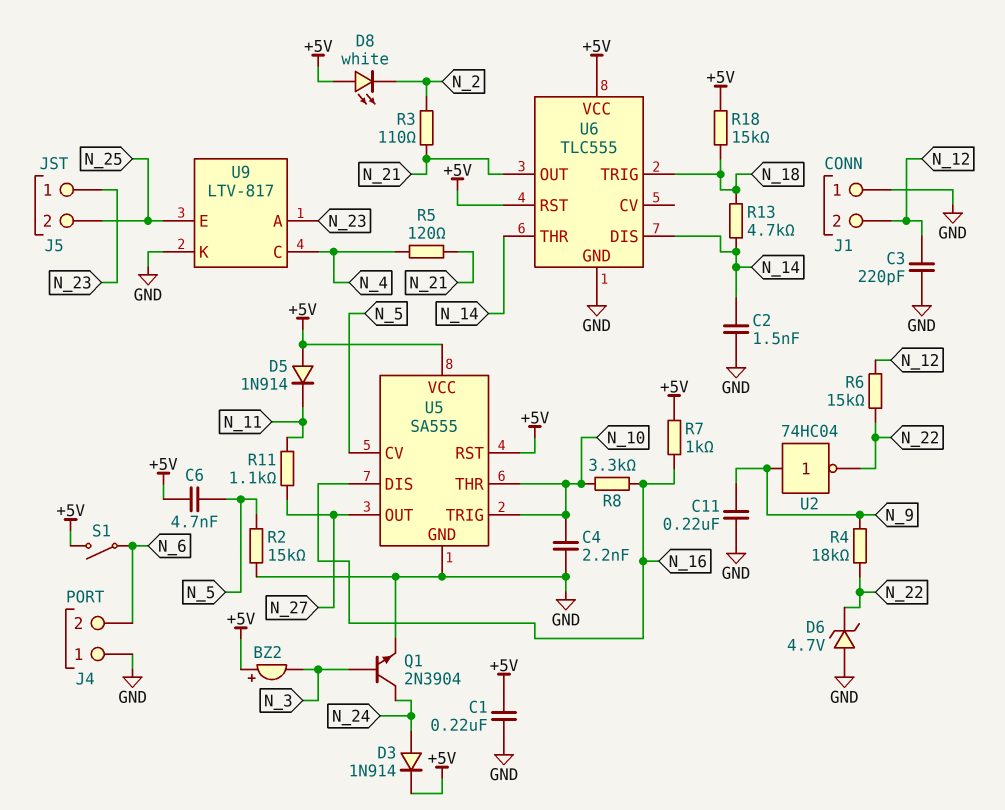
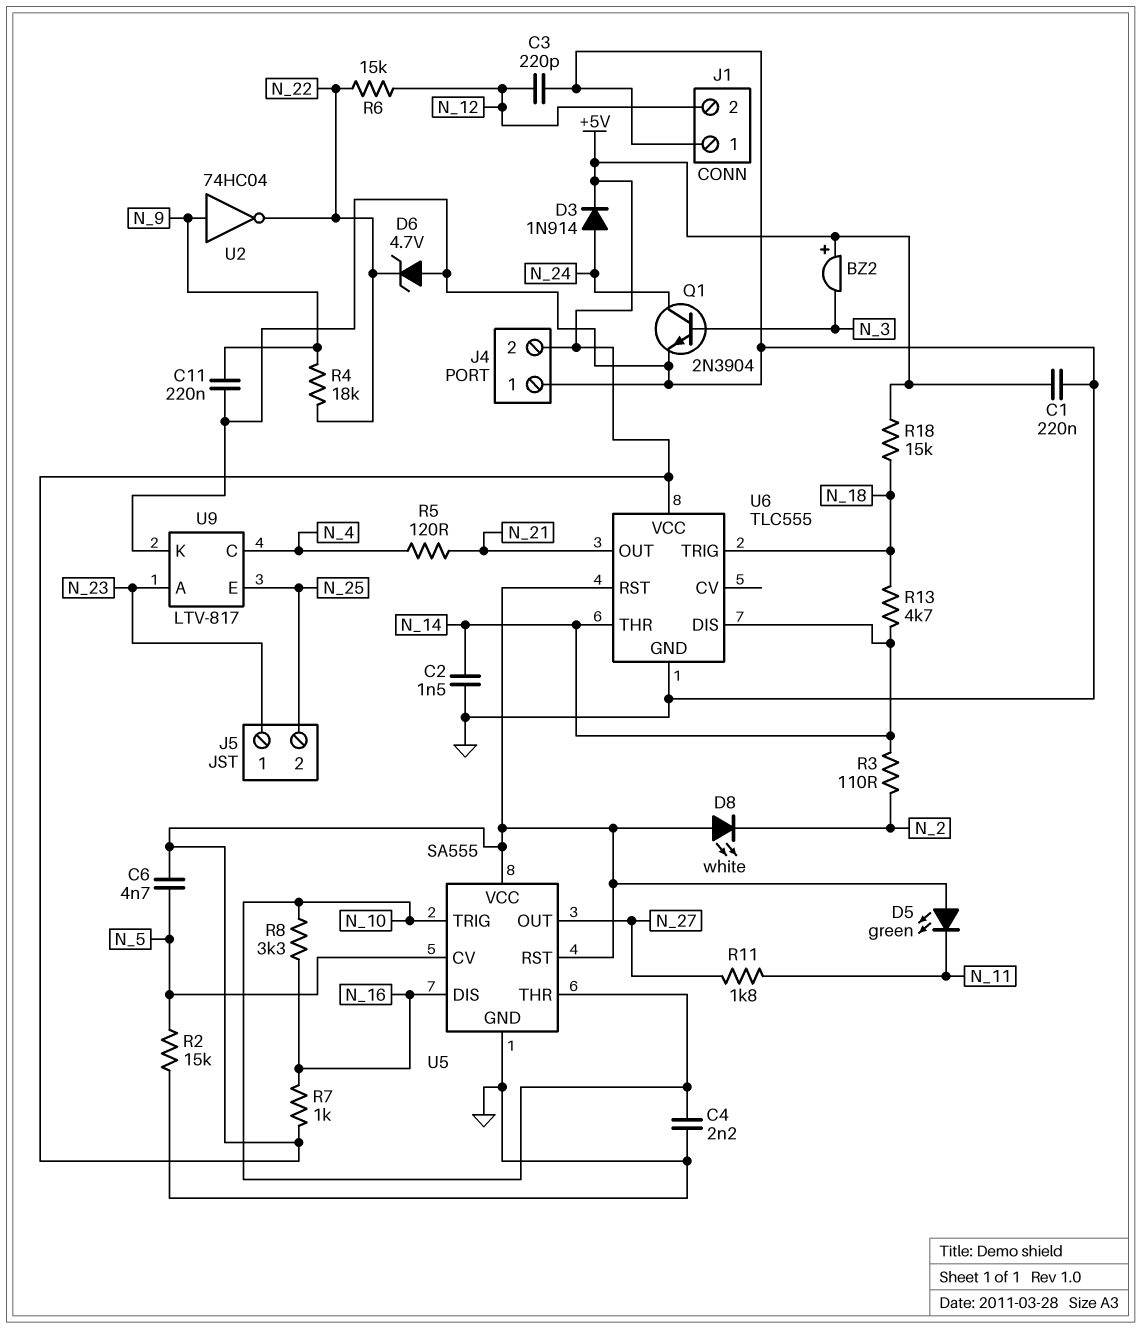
D5: diode 1N914 (A +5V, K N_11) -> LED green (A +5V, K N_11)
J4 pin 2: N_6 -> +5V
R3: 110 (N_2, N_21) -> 110 (N_2, N_14)
R11: 1.1k (N_11, N_27) -> 1.8k (N_11, N_27)
S1: switch (+5V, N_6) -> none

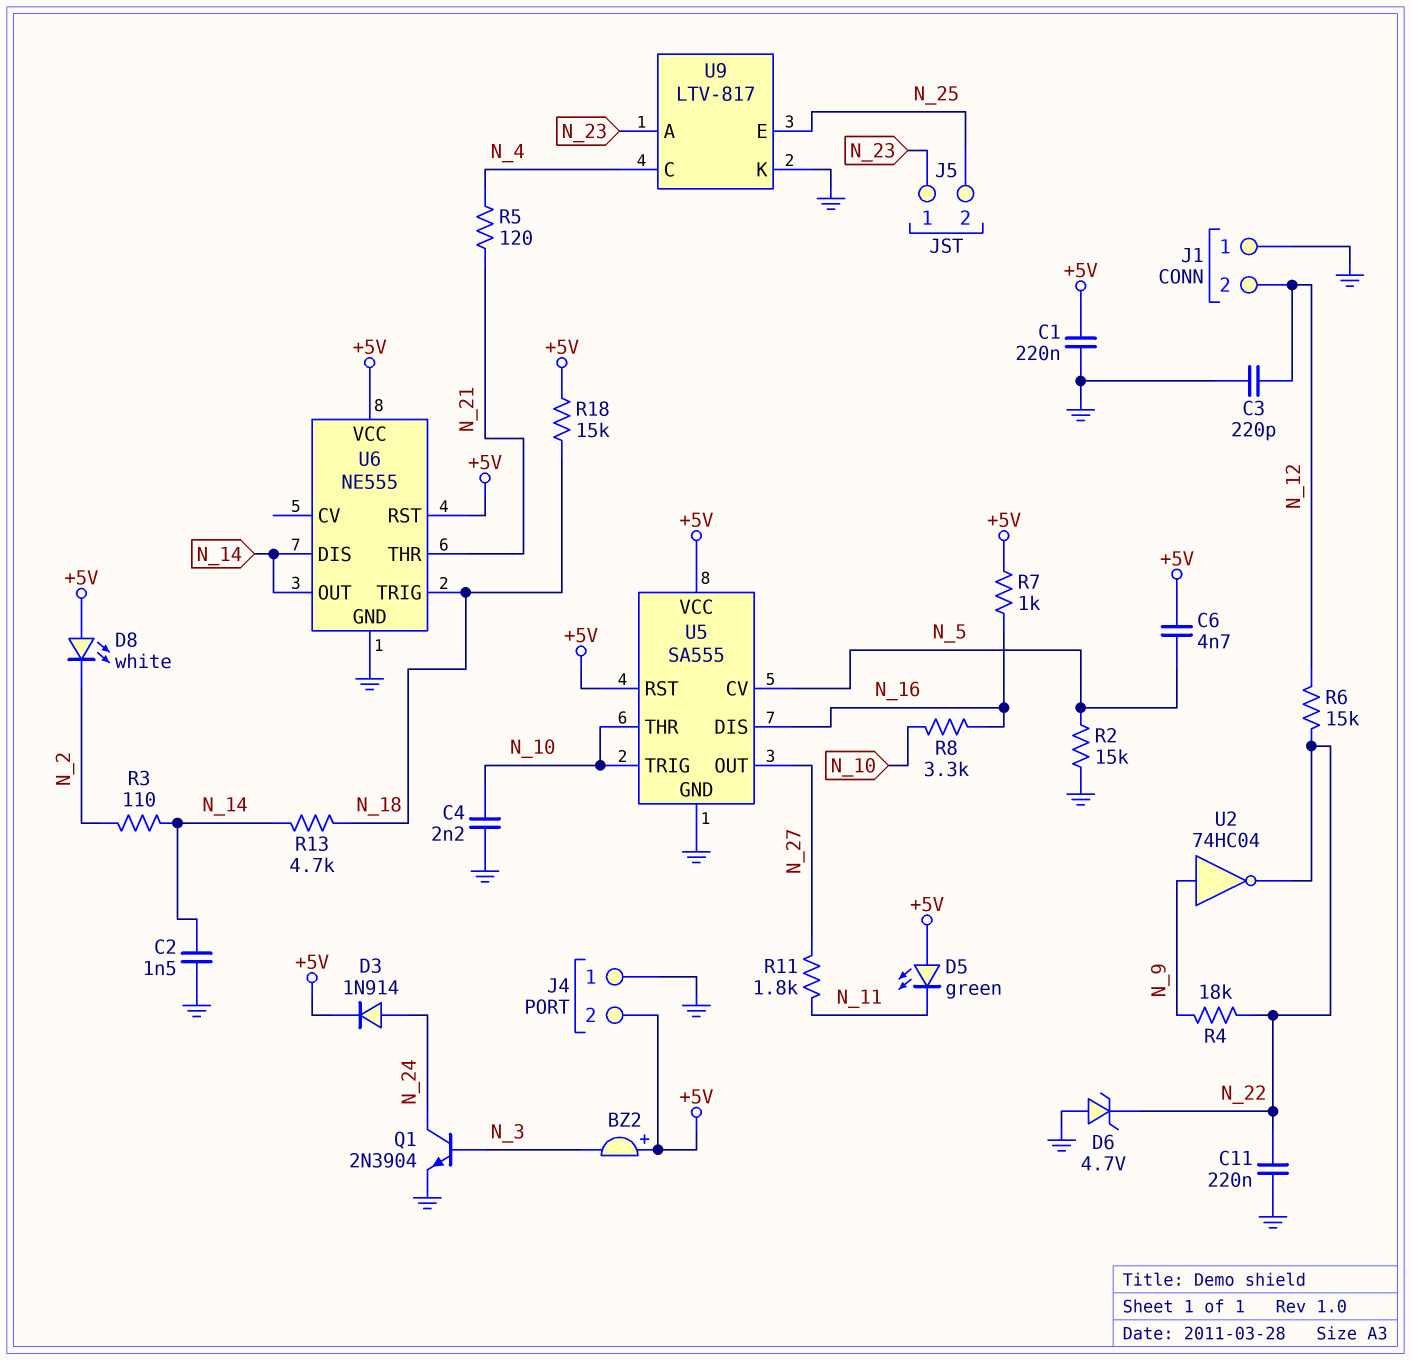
C11: 220nF (GND, N_9) -> 220nF (GND, N_22)
U6: TLC555 -> NE555
U6 pin OUT: N_21 -> N_14
U6 pin THR: N_14 -> N_21

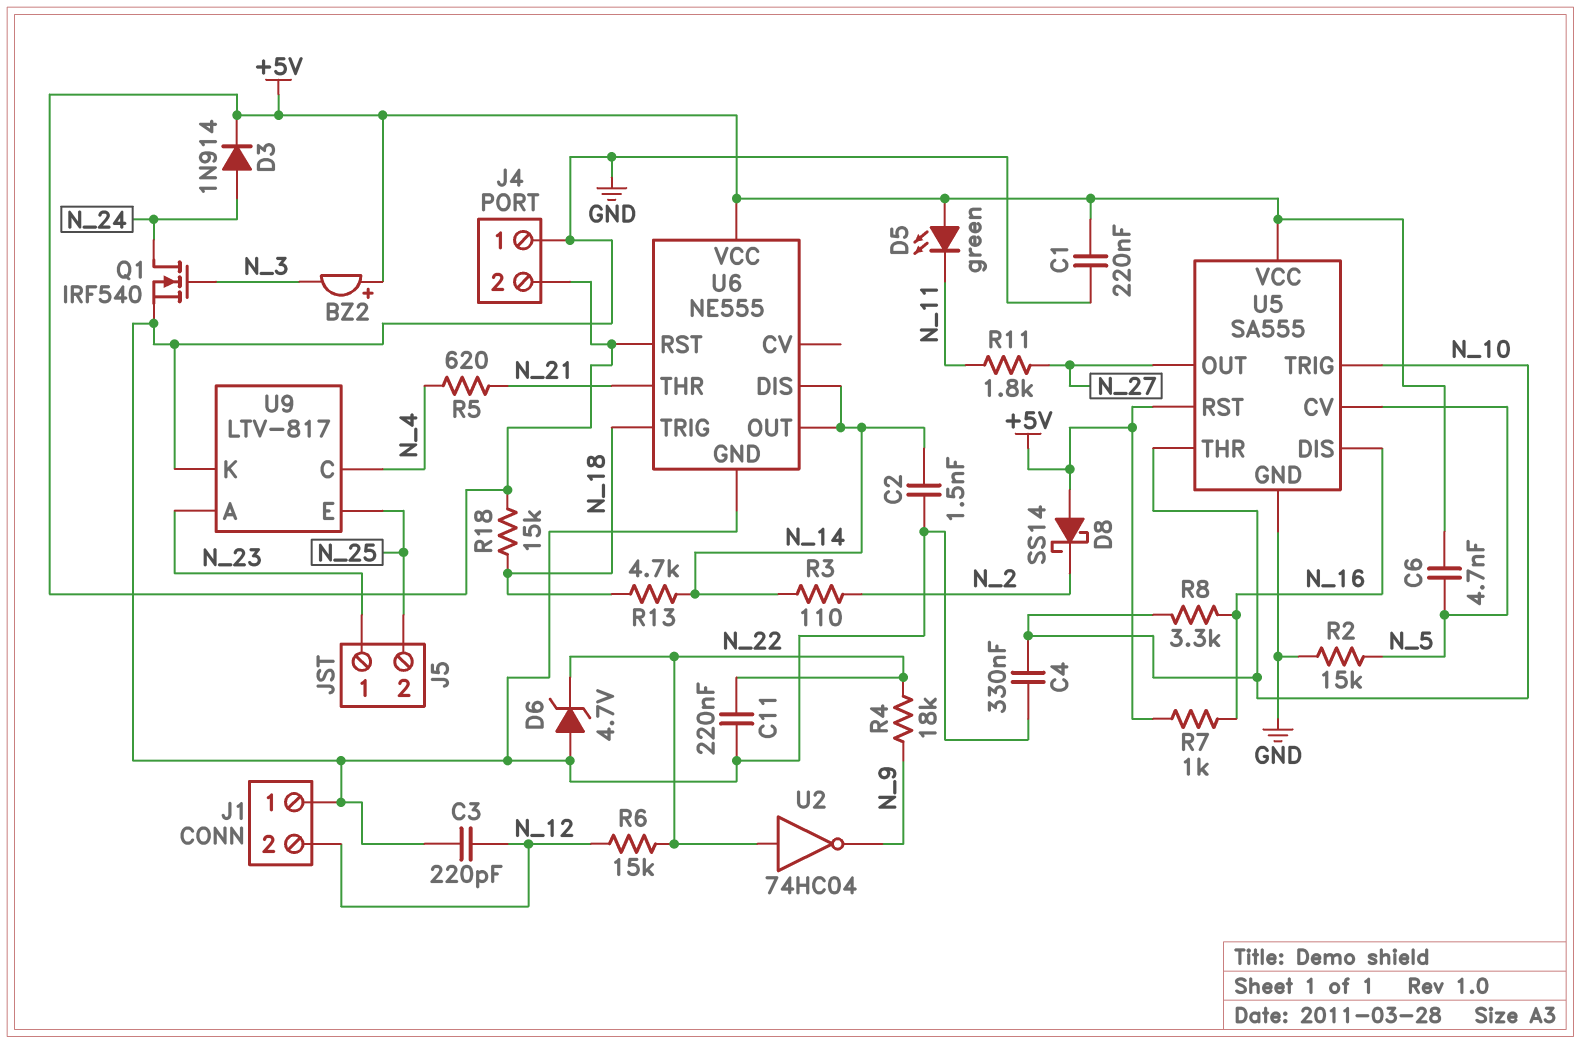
C4: 2.2nF (GND, N_10) -> 330nF (GND, N_10)
D8: LED white (A +5V, K N_2) -> schottky SS14 (A +5V, K N_2)
Q1: NPN 2N3904 (B N_3, C N_24, E GND) -> NMOS IRF540 (G N_3, D N_24, S GND)
R5: 120 (N_4, N_21) -> 620 (N_4, N_21)
U2: NOT 74HC04 (in N_9, out N_22) -> NOT 74HC04 (in N_22, out N_9)

